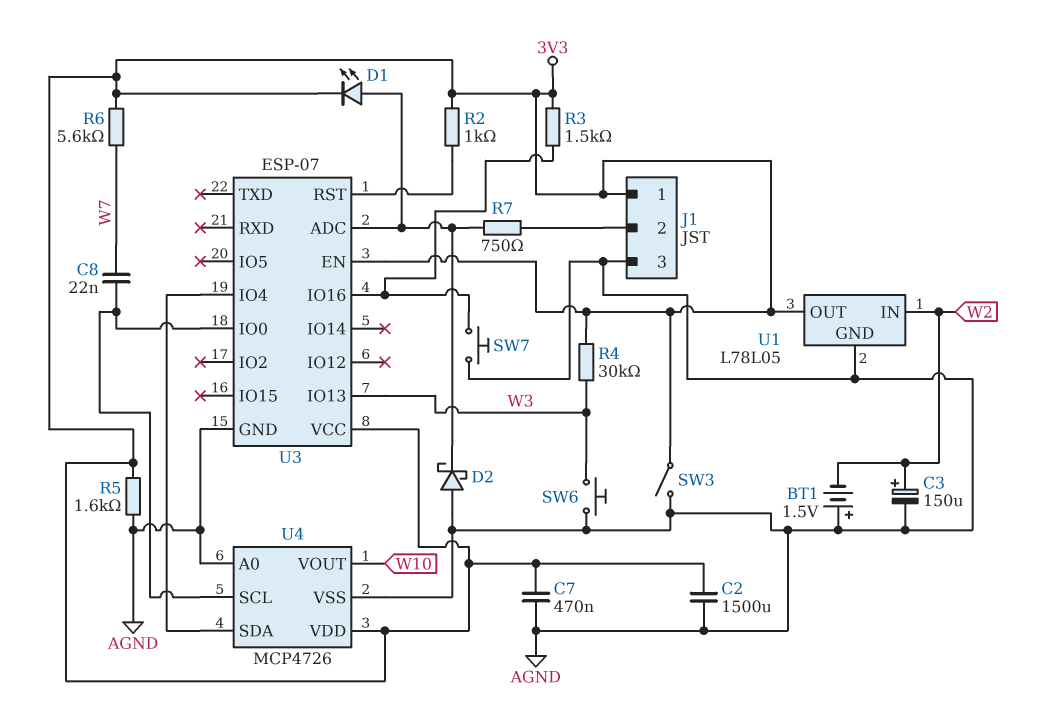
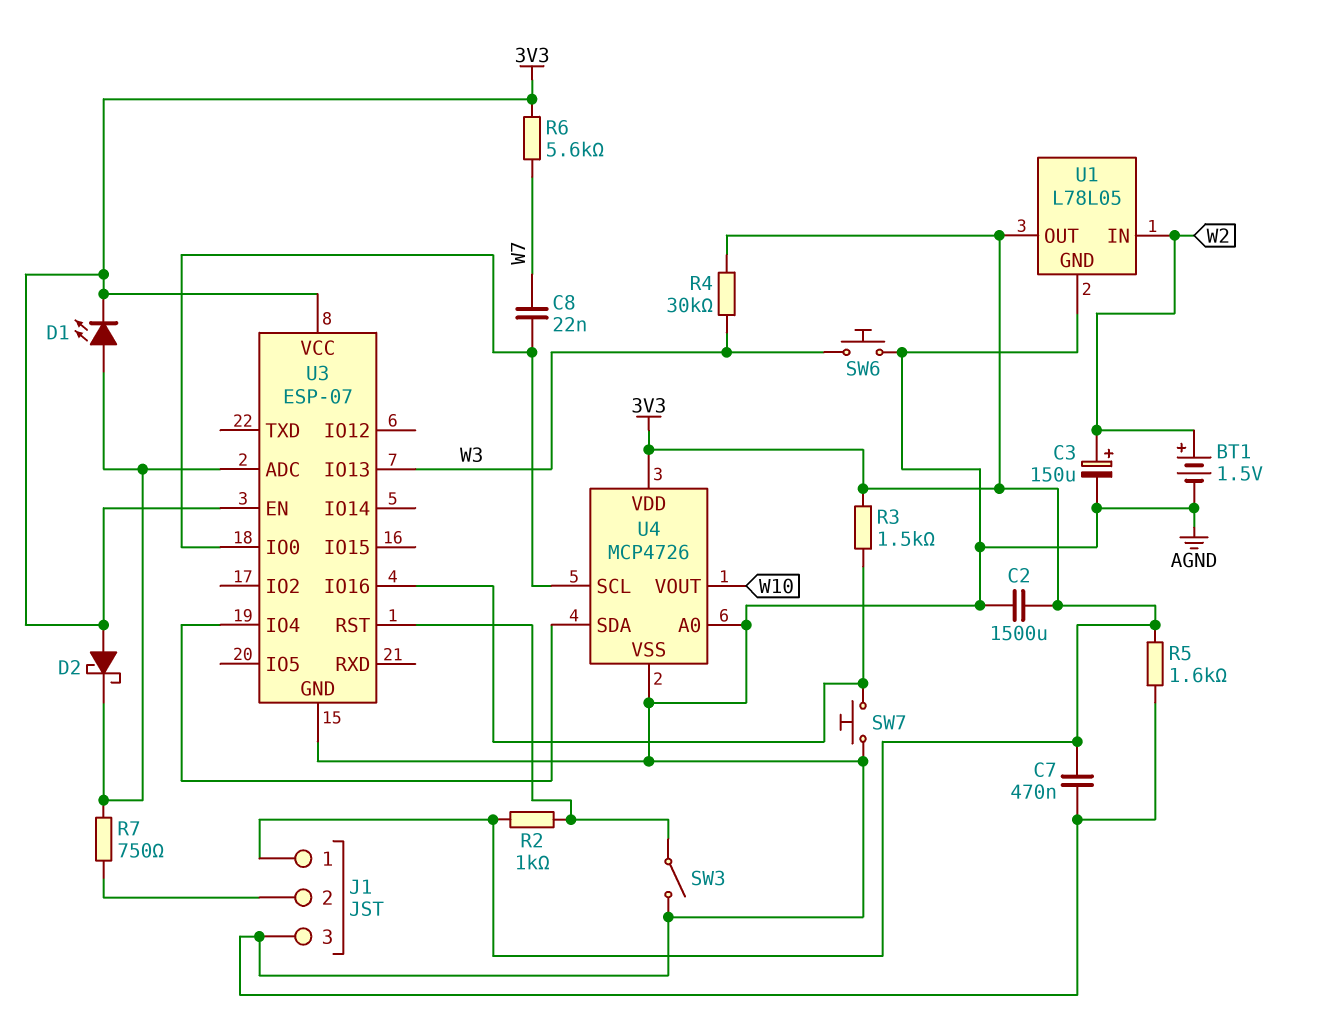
BT1: 1.5V (plus AGND, minus W2) -> 1.5V (plus W2, minus AGND)
D2: schottky (A AGND, K U3/ADC) -> schottky (A 3V3, K U3/ADC)
SW3: switch (3V3, AGND) -> switch (AGND, U3/RST)

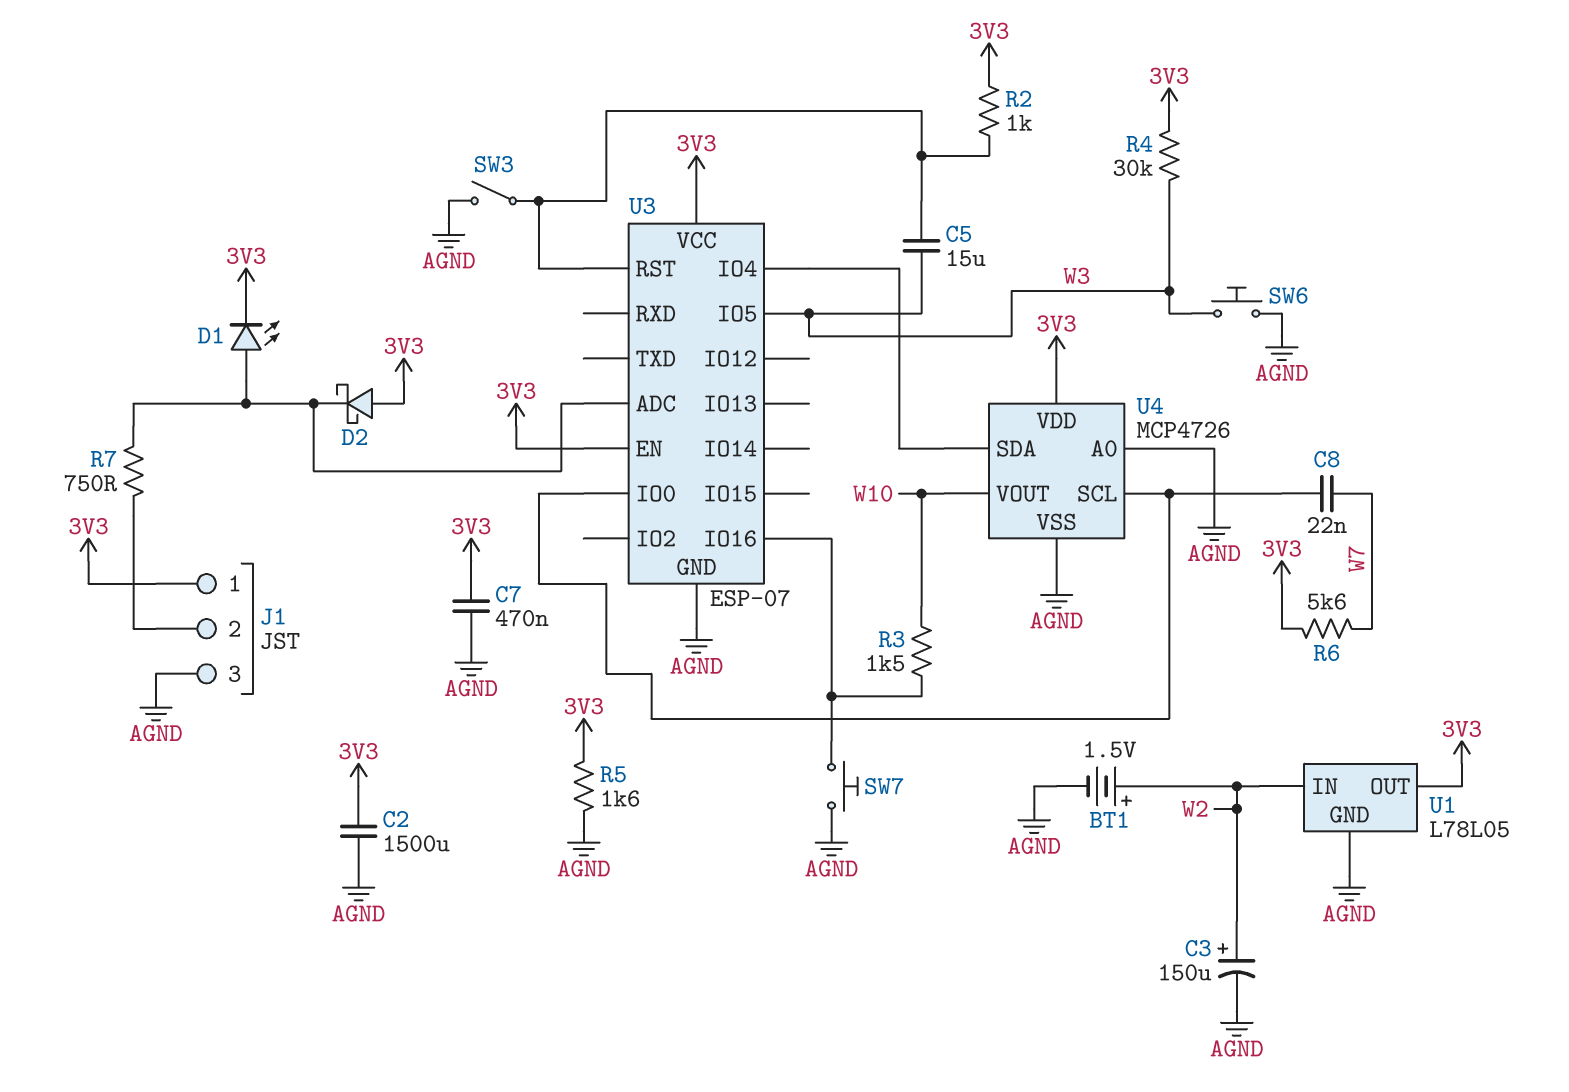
C5: none -> 15uF (U3/RST, W3)
R3: 1.5k (3V3, U3/IO16) -> 1.5k (U3/IO16, W10)
U3 pin IO5: none -> W3
U3 pin IO13: W3 -> none

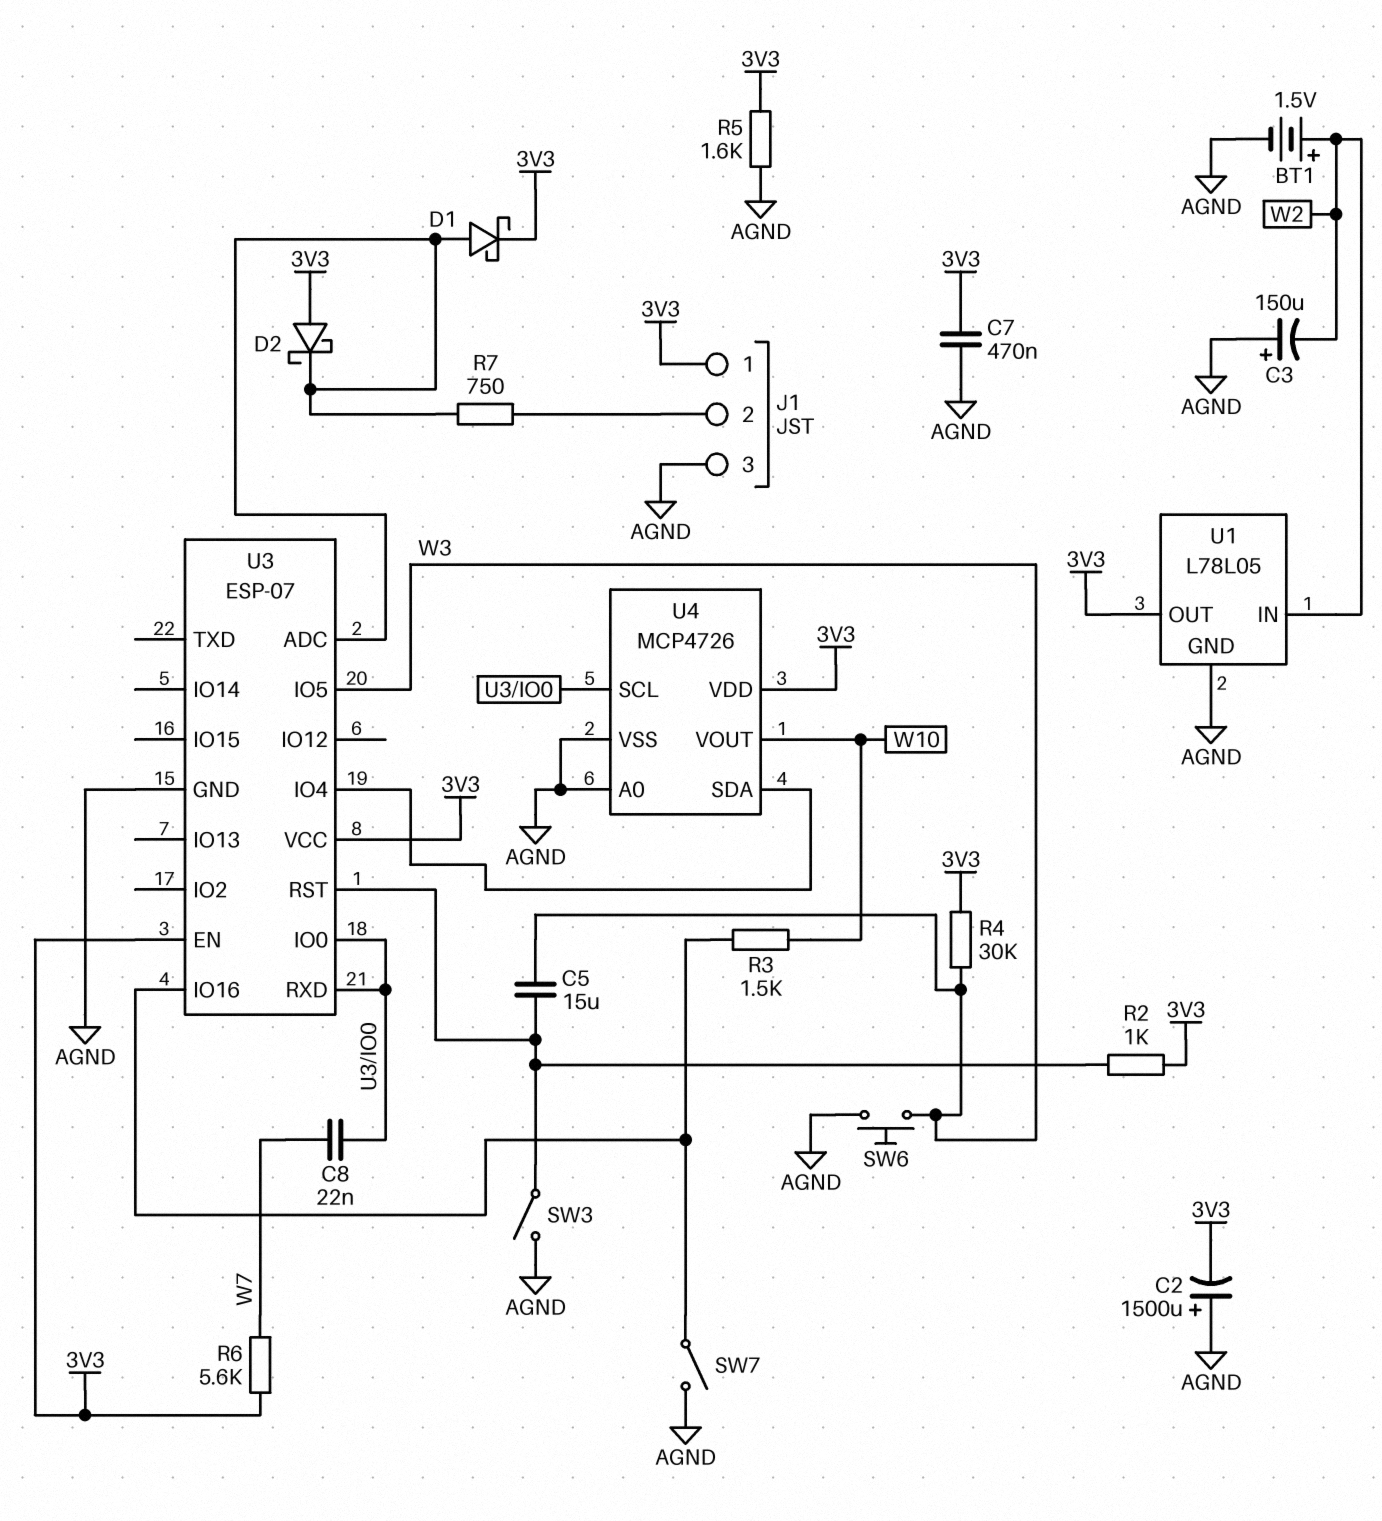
C2: 1500uF (3V3, AGND) -> 1500uF (plus AGND, minus 3V3)
C3: 150uF (plus W2, minus AGND) -> 150uF (plus AGND, minus W2)
D1: LED (A U3/ADC, K 3V3) -> schottky (A U3/ADC, K 3V3)
SW7: button (AGND, U3/IO16) -> switch (AGND, U3/IO16)
U3 pin RXD: none -> U3/IO0

